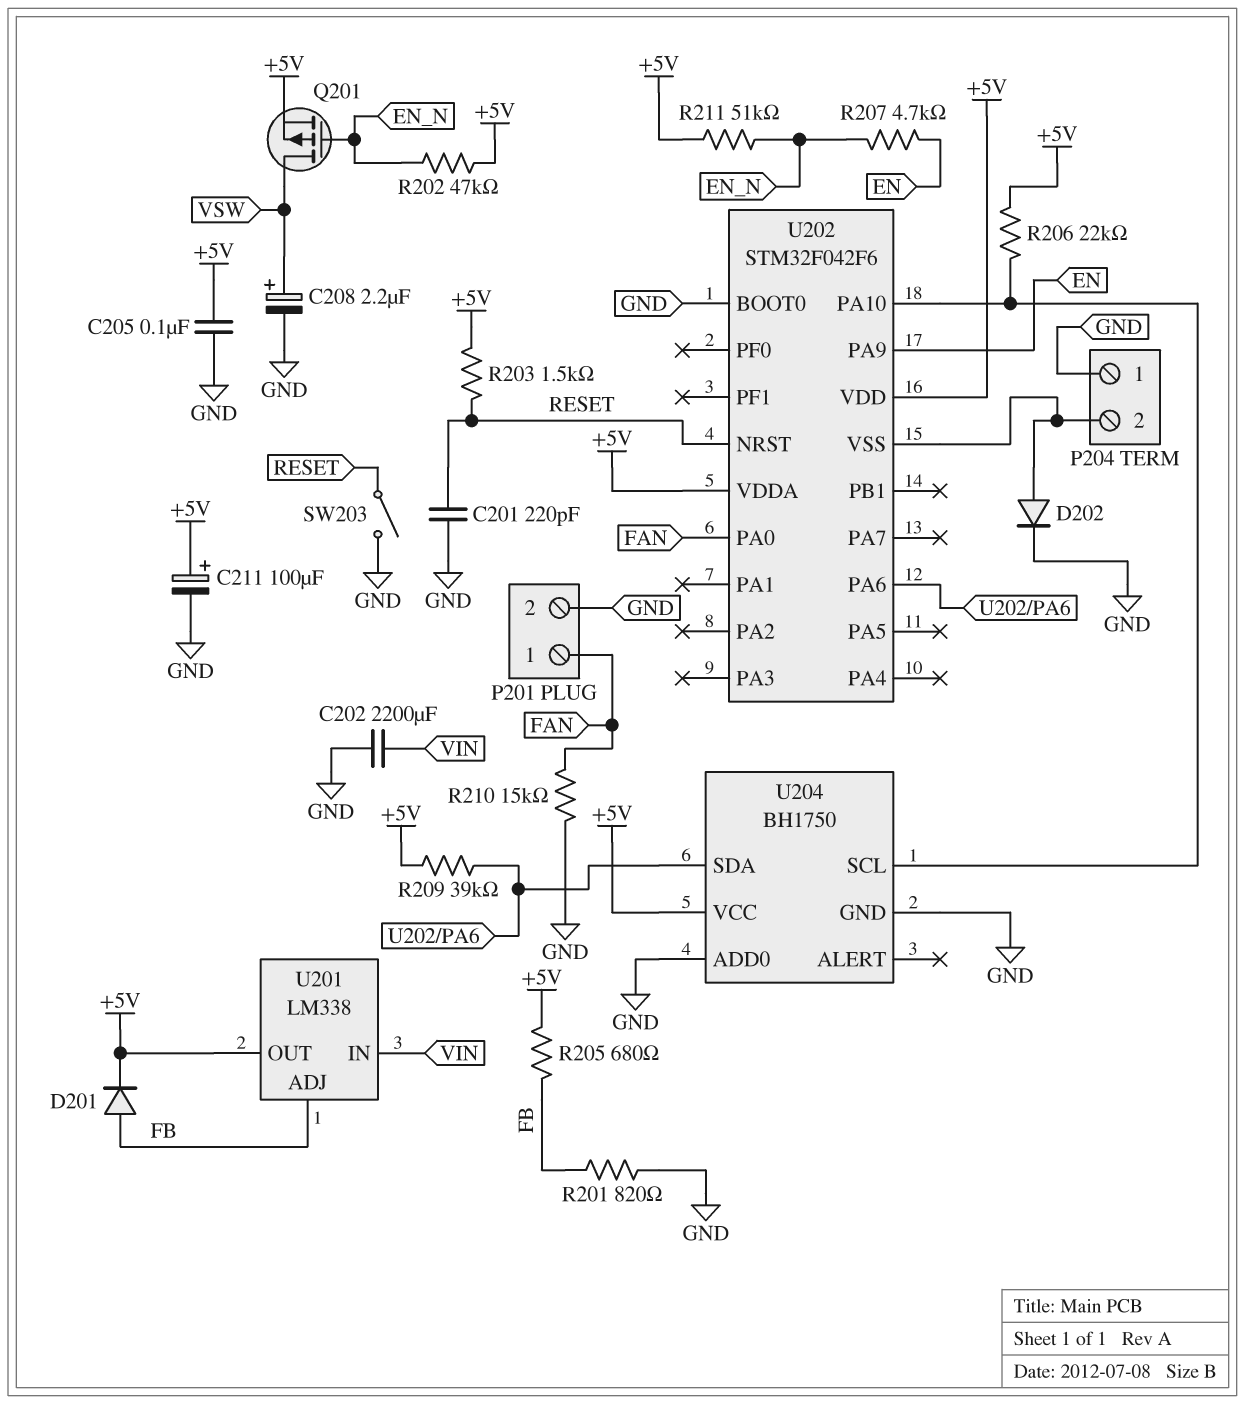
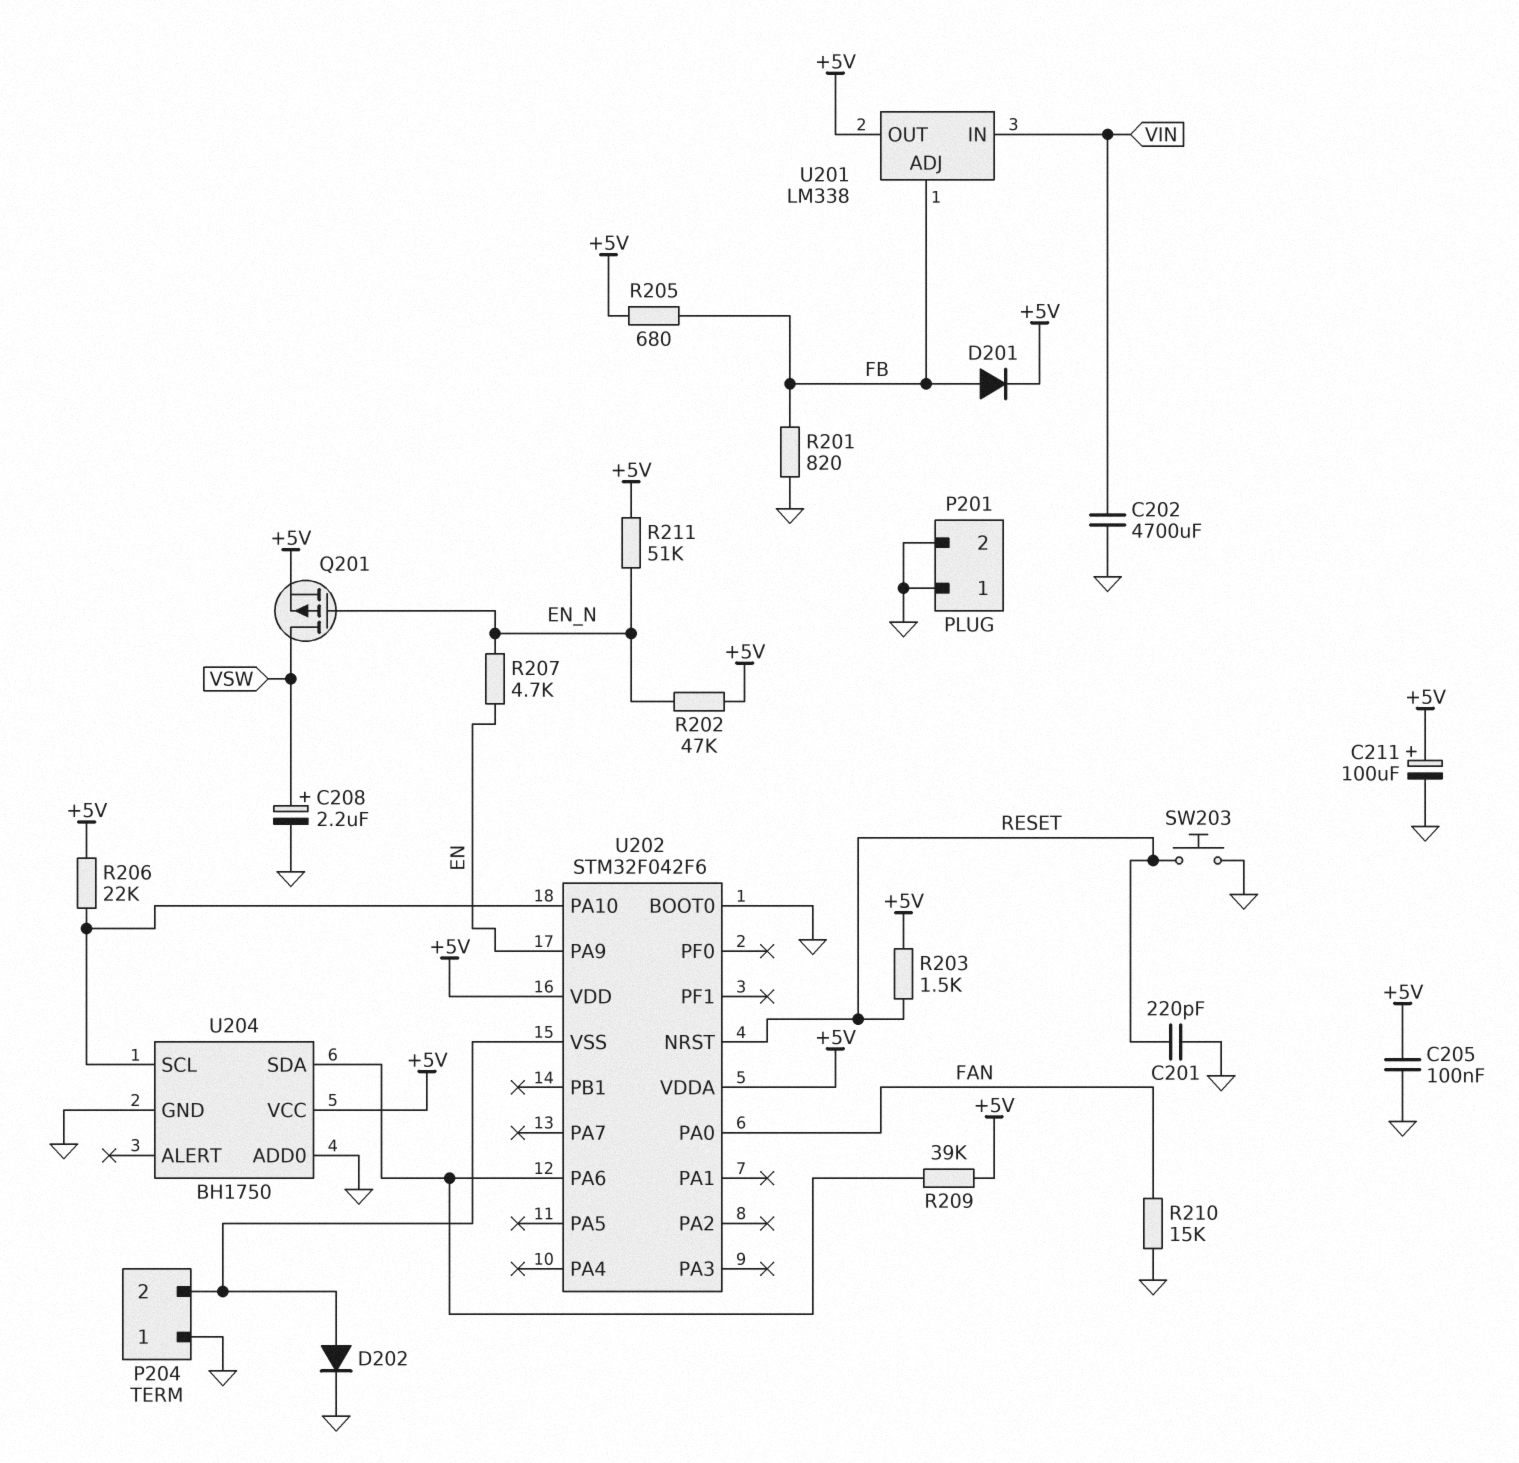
C202: 2200uF (GND, VIN) -> 4700uF (GND, VIN)
P201 pin 1: FAN -> GND
SW203: switch (GND, RESET) -> button (GND, RESET)

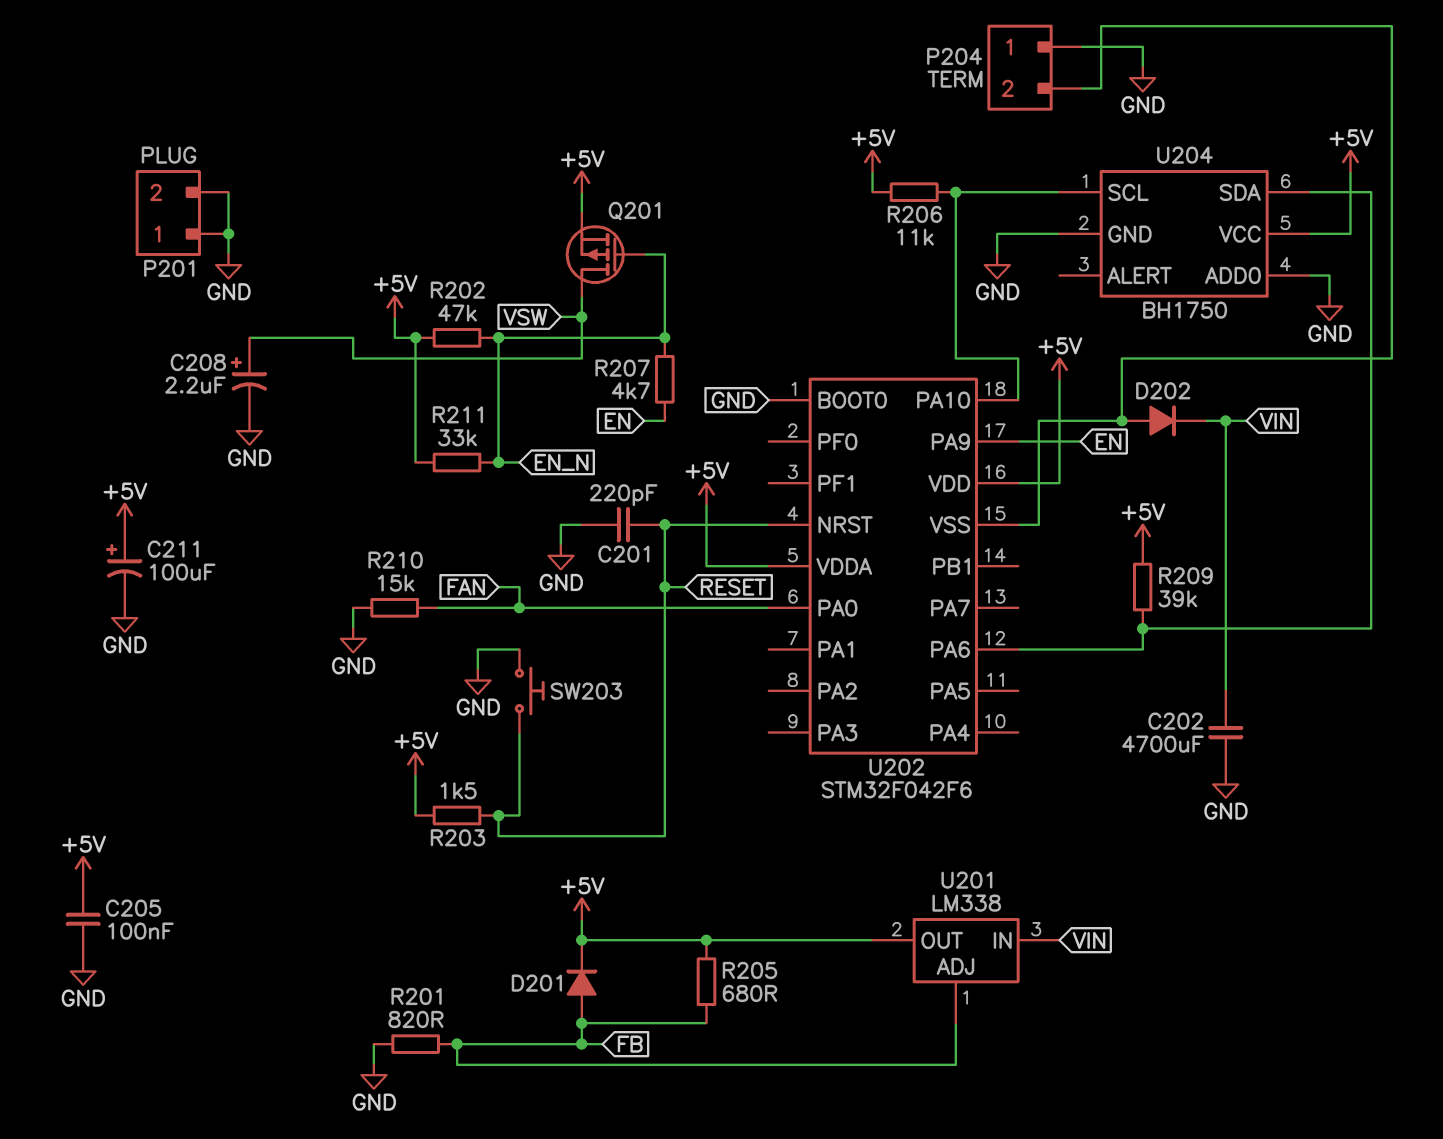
D202: diode (A P204/2, K GND) -> diode (A P204/2, K VIN)
R206: 22k (+5V, U202/PA10) -> 11k (+5V, U202/PA10)
R211: 51k (+5V, EN_N) -> 33k (+5V, EN_N)

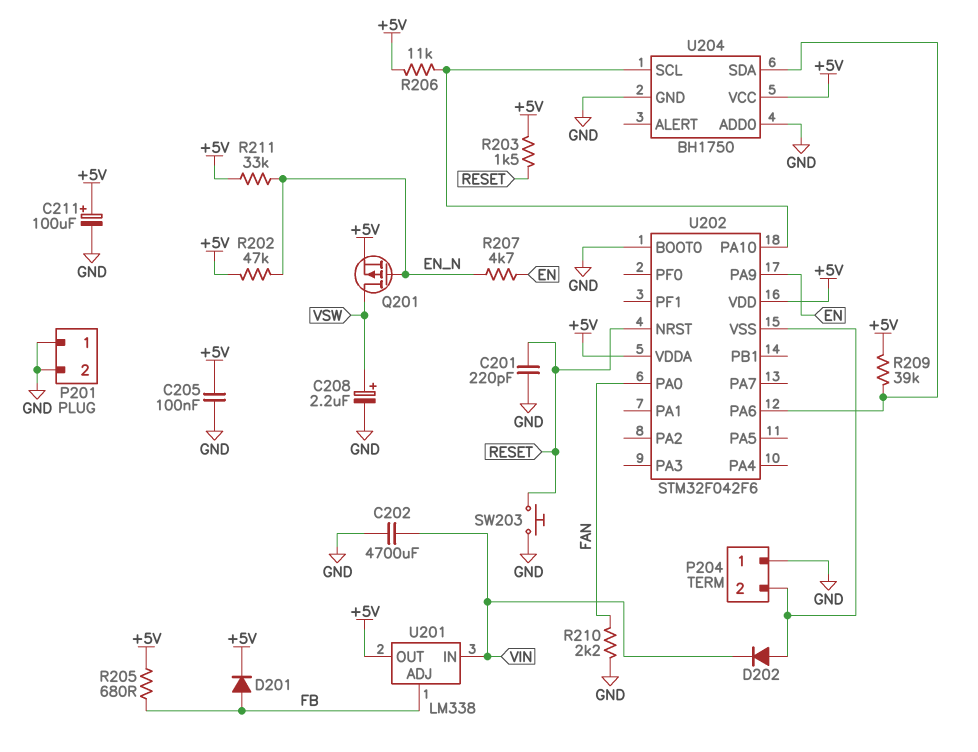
R201: 820 (FB, GND) -> none
R210: 15k (FAN, GND) -> 2.2k (FAN, GND)

